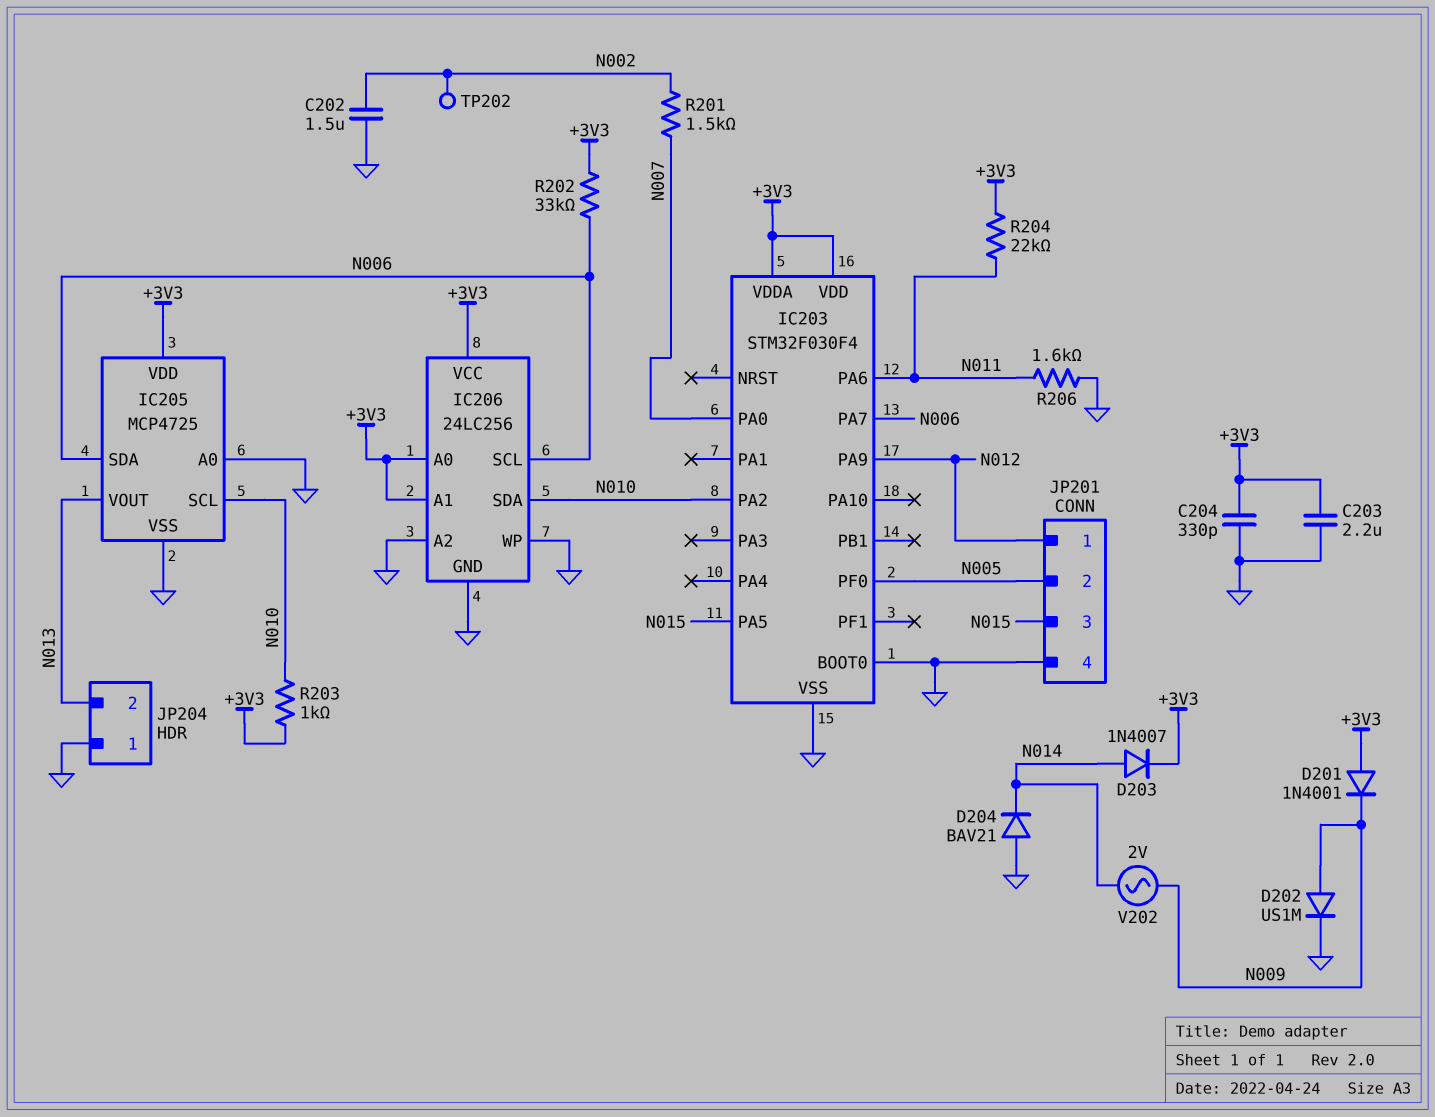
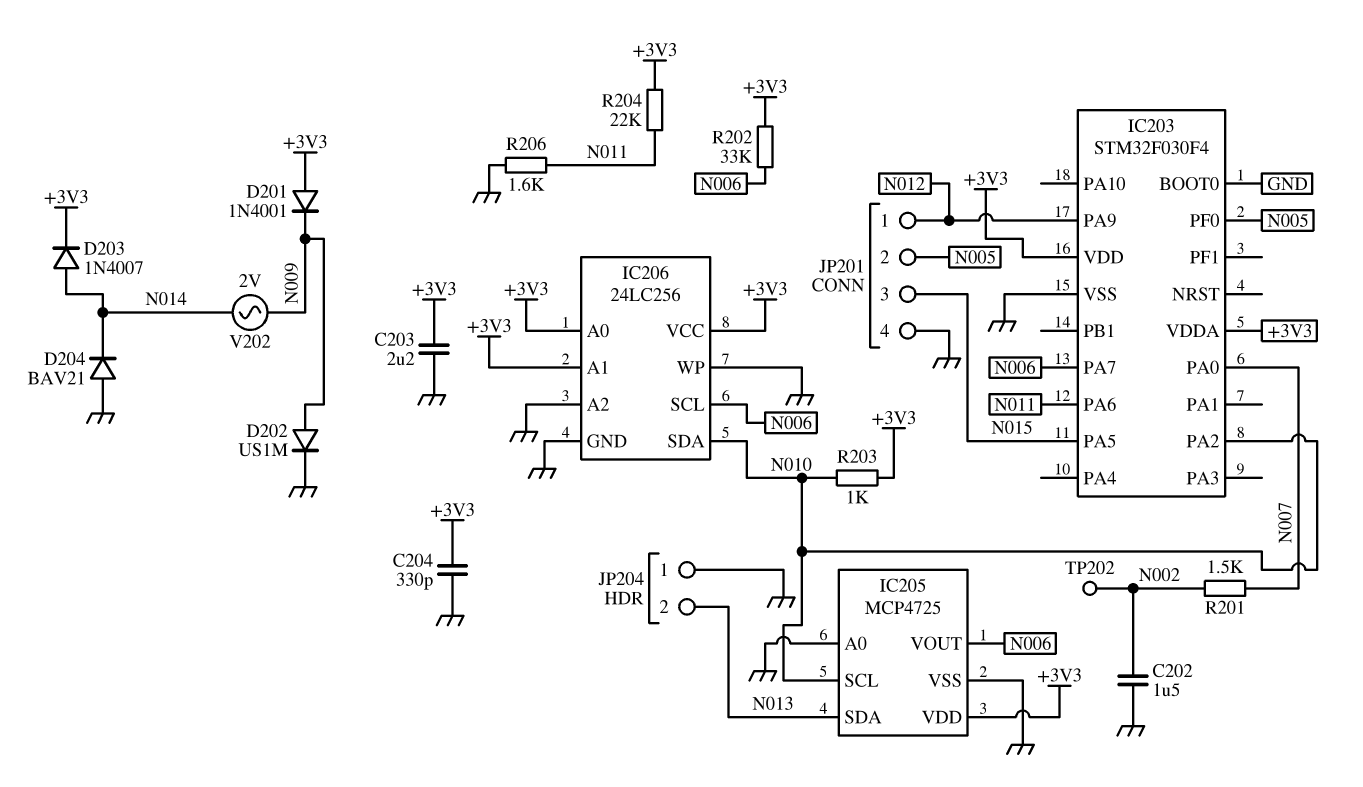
IC205 pin SDA: N006 -> N013
IC205 pin VOUT: N013 -> N006

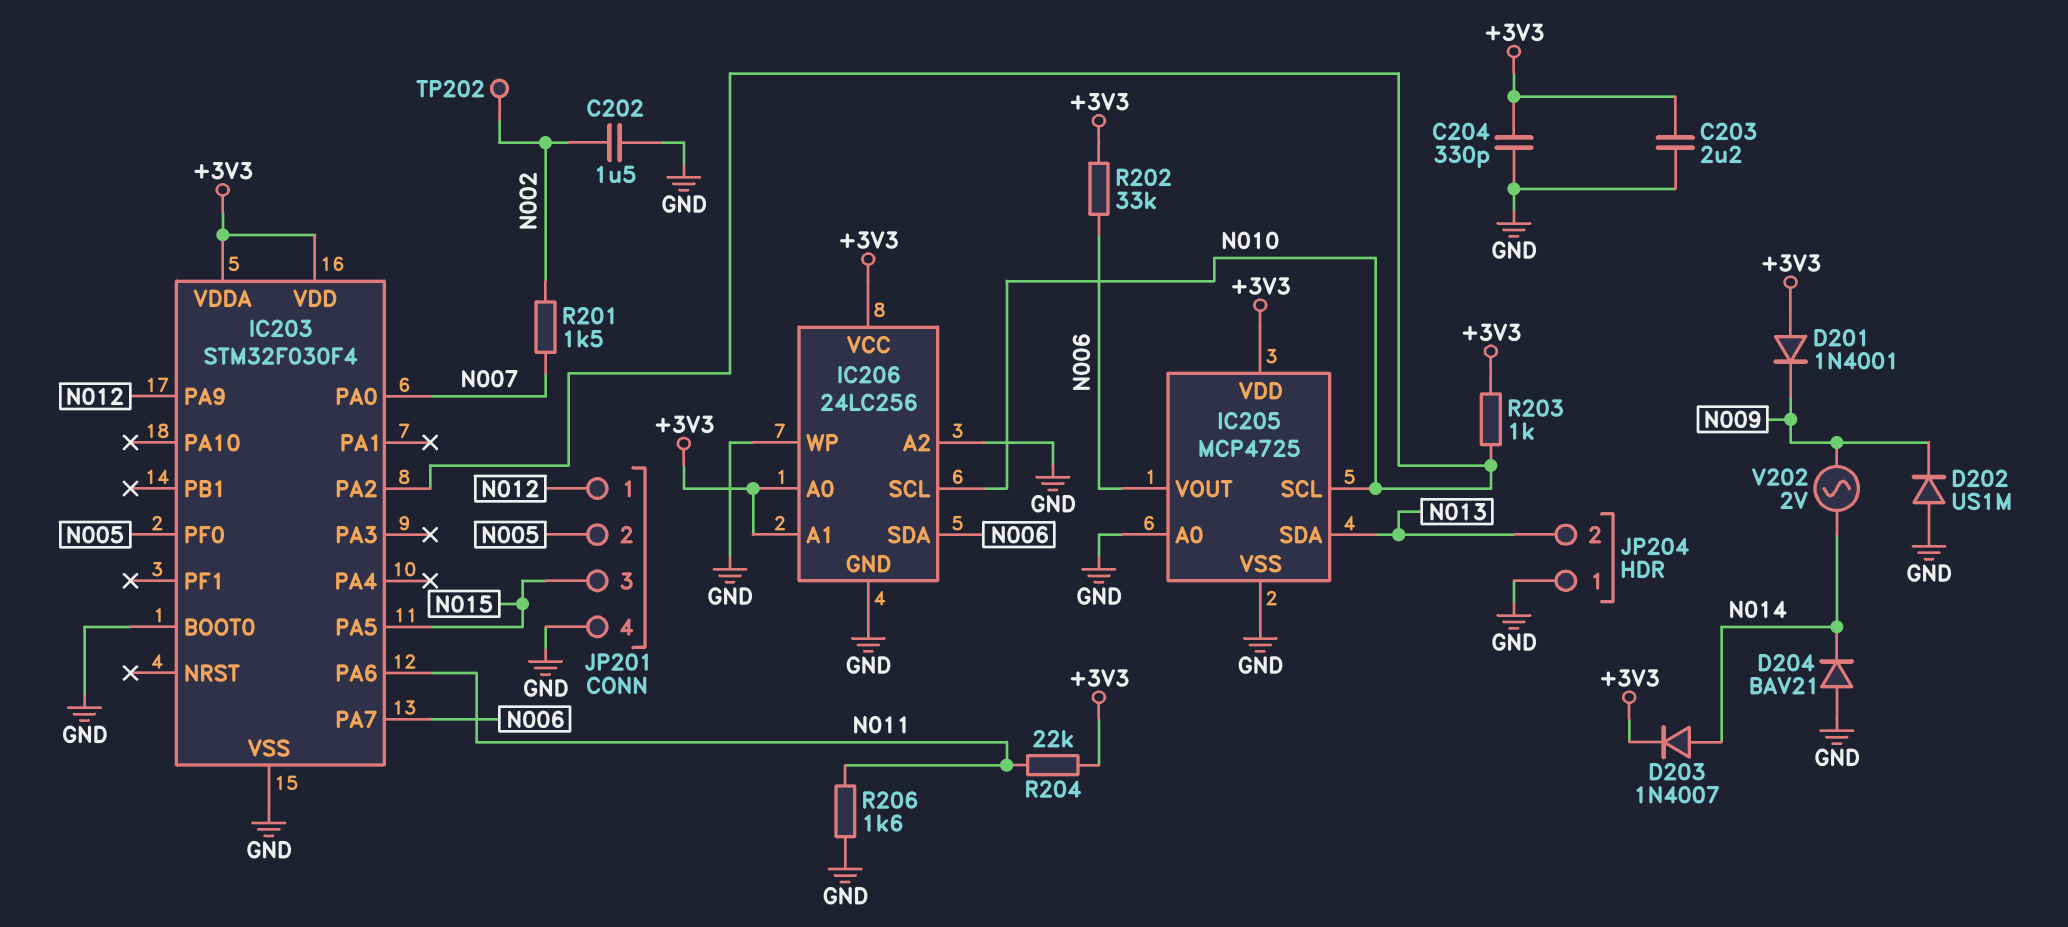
D202: diode US1M (A N009, K GND) -> diode US1M (A GND, K N009)
IC206 pin SCL: N006 -> N010
IC206 pin SDA: N010 -> N006

